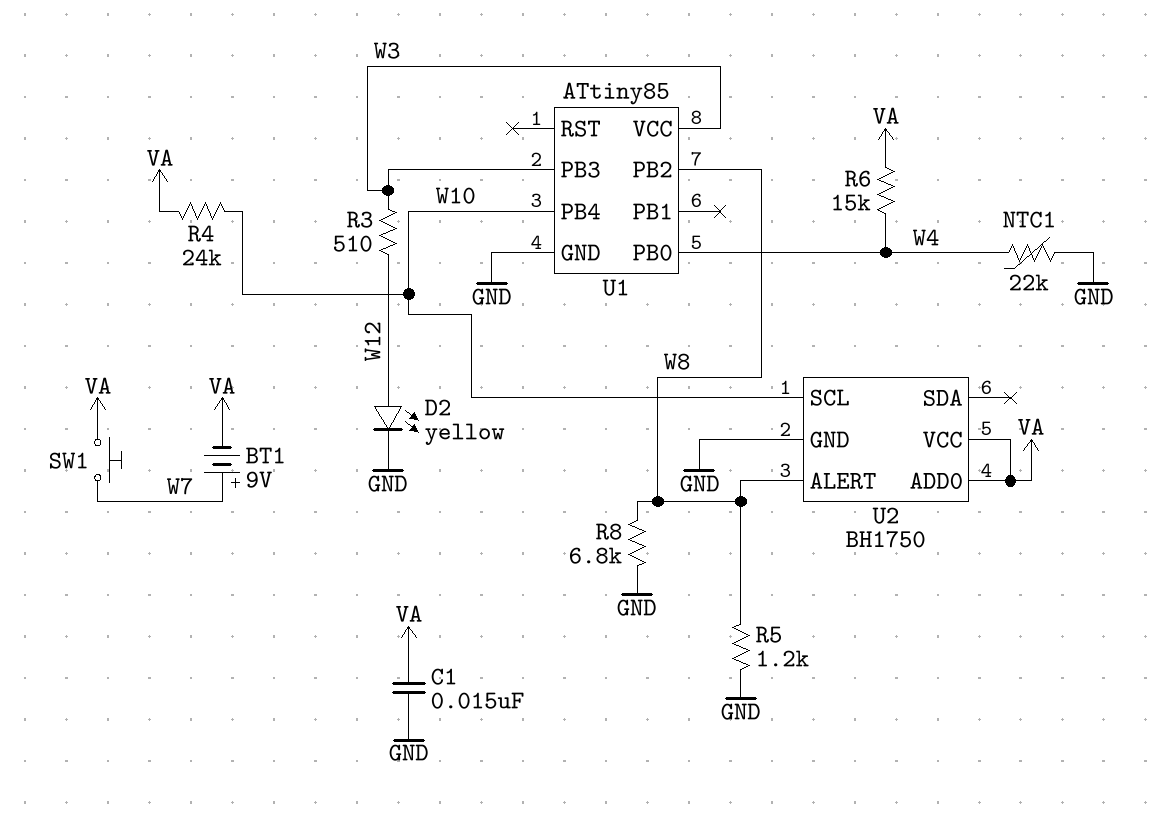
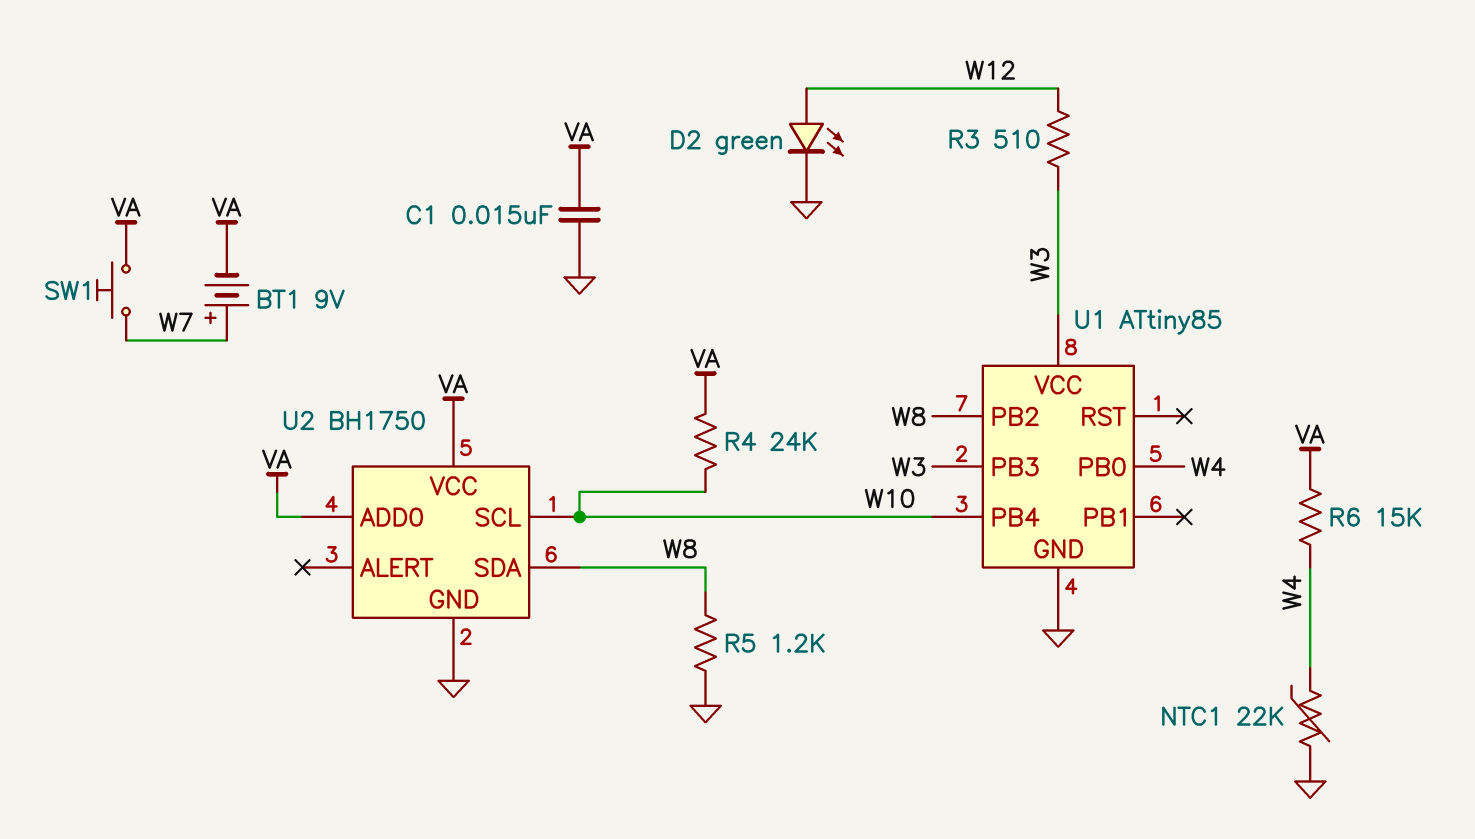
D2: LED yellow (A W12, K GND) -> LED green (A W12, K GND)
R8: 6.8k (GND, W8) -> none
U2 pin ALERT: W8 -> none
U2 pin SDA: none -> W8

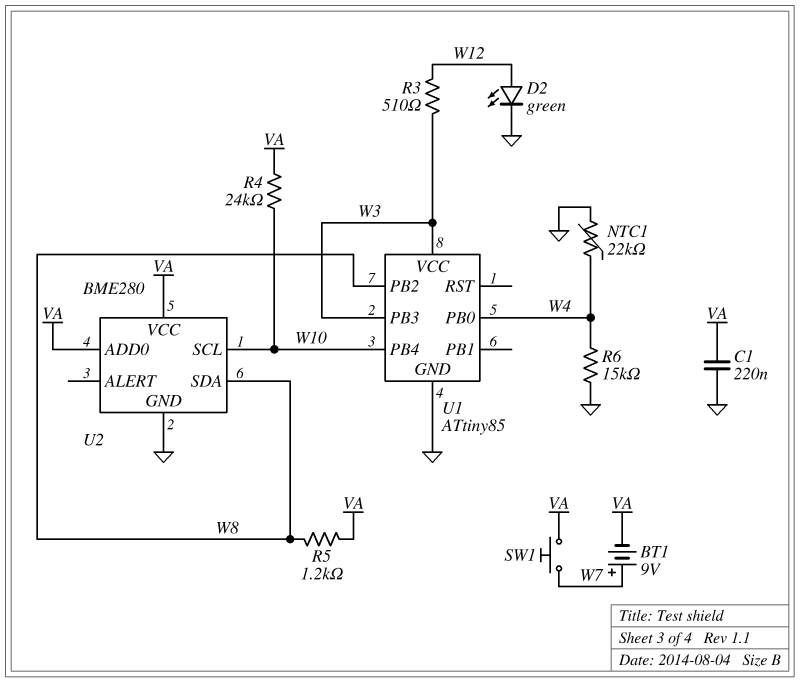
C1: 15nF (GND, VA) -> 220nF (GND, VA)
R5: 1.2k (GND, W8) -> 1.2k (VA, W8)
R6: 15k (VA, W4) -> 15k (GND, W4)
U2: BH1750 -> BME280

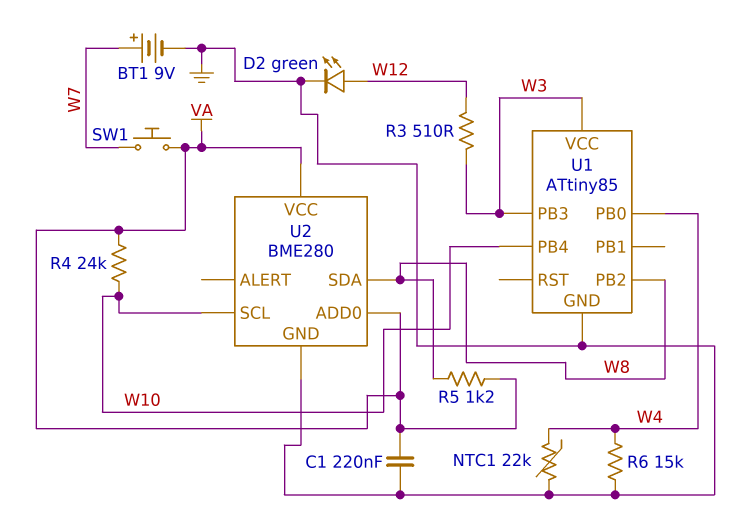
BT1: 9V (plus W7, minus VA) -> 9V (plus W7, minus GND)

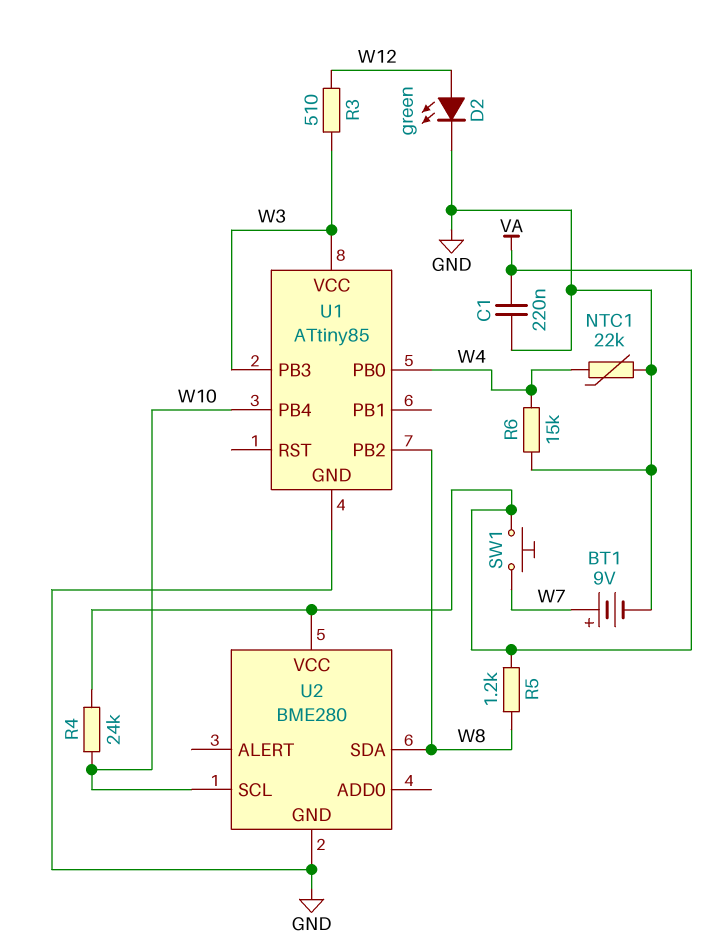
U2 pin ADD0: VA -> none

